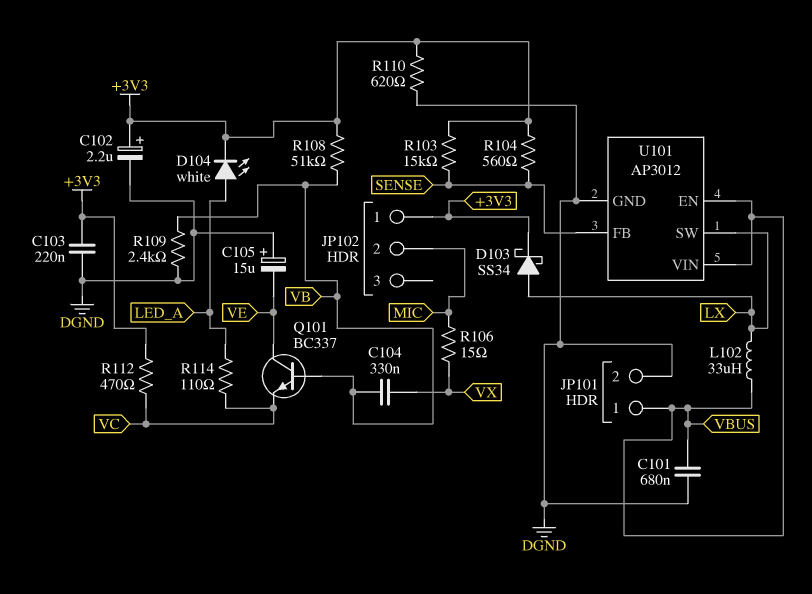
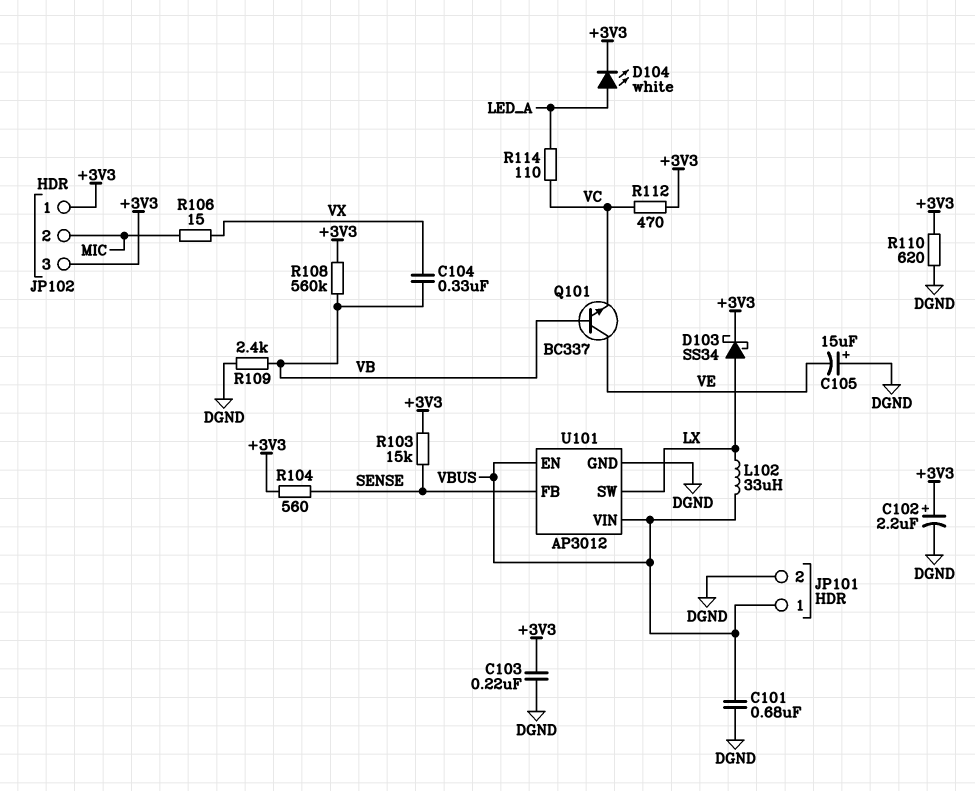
JP102 pin 3: none -> +3V3
R108: 51k (+3V3, VB) -> 560k (+3V3, VB)

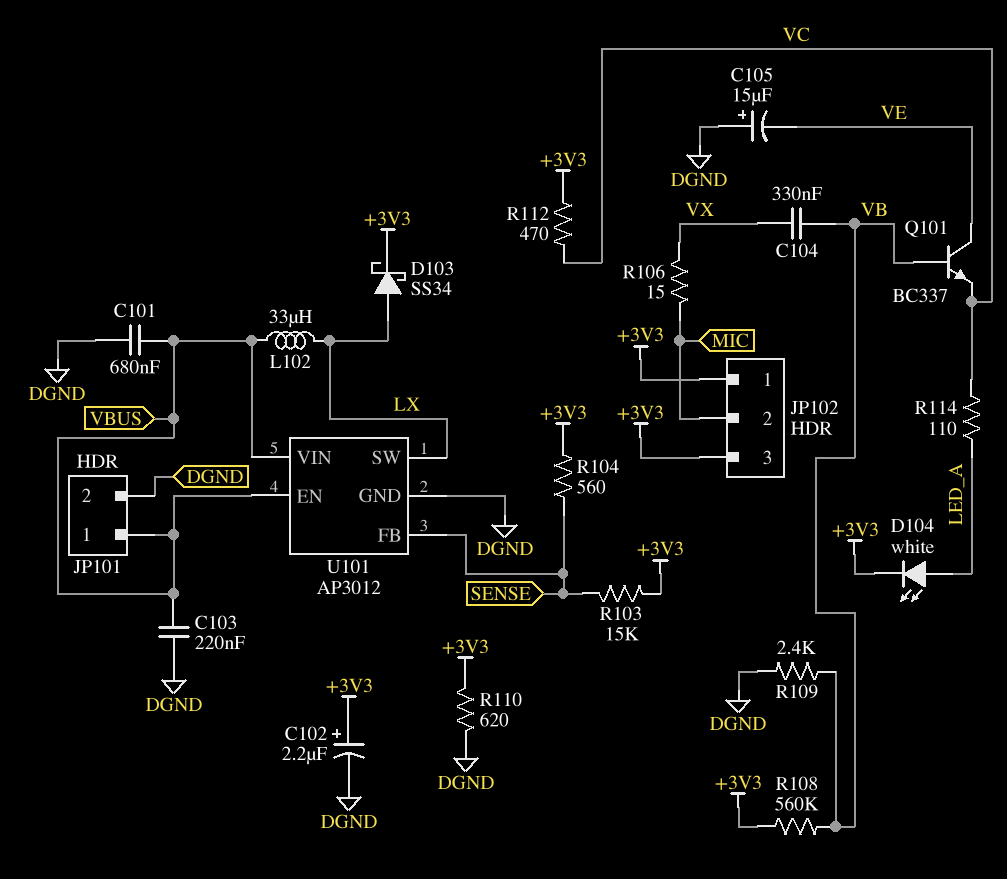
C103: 220nF (+3V3, DGND) -> 220nF (DGND, VBUS)

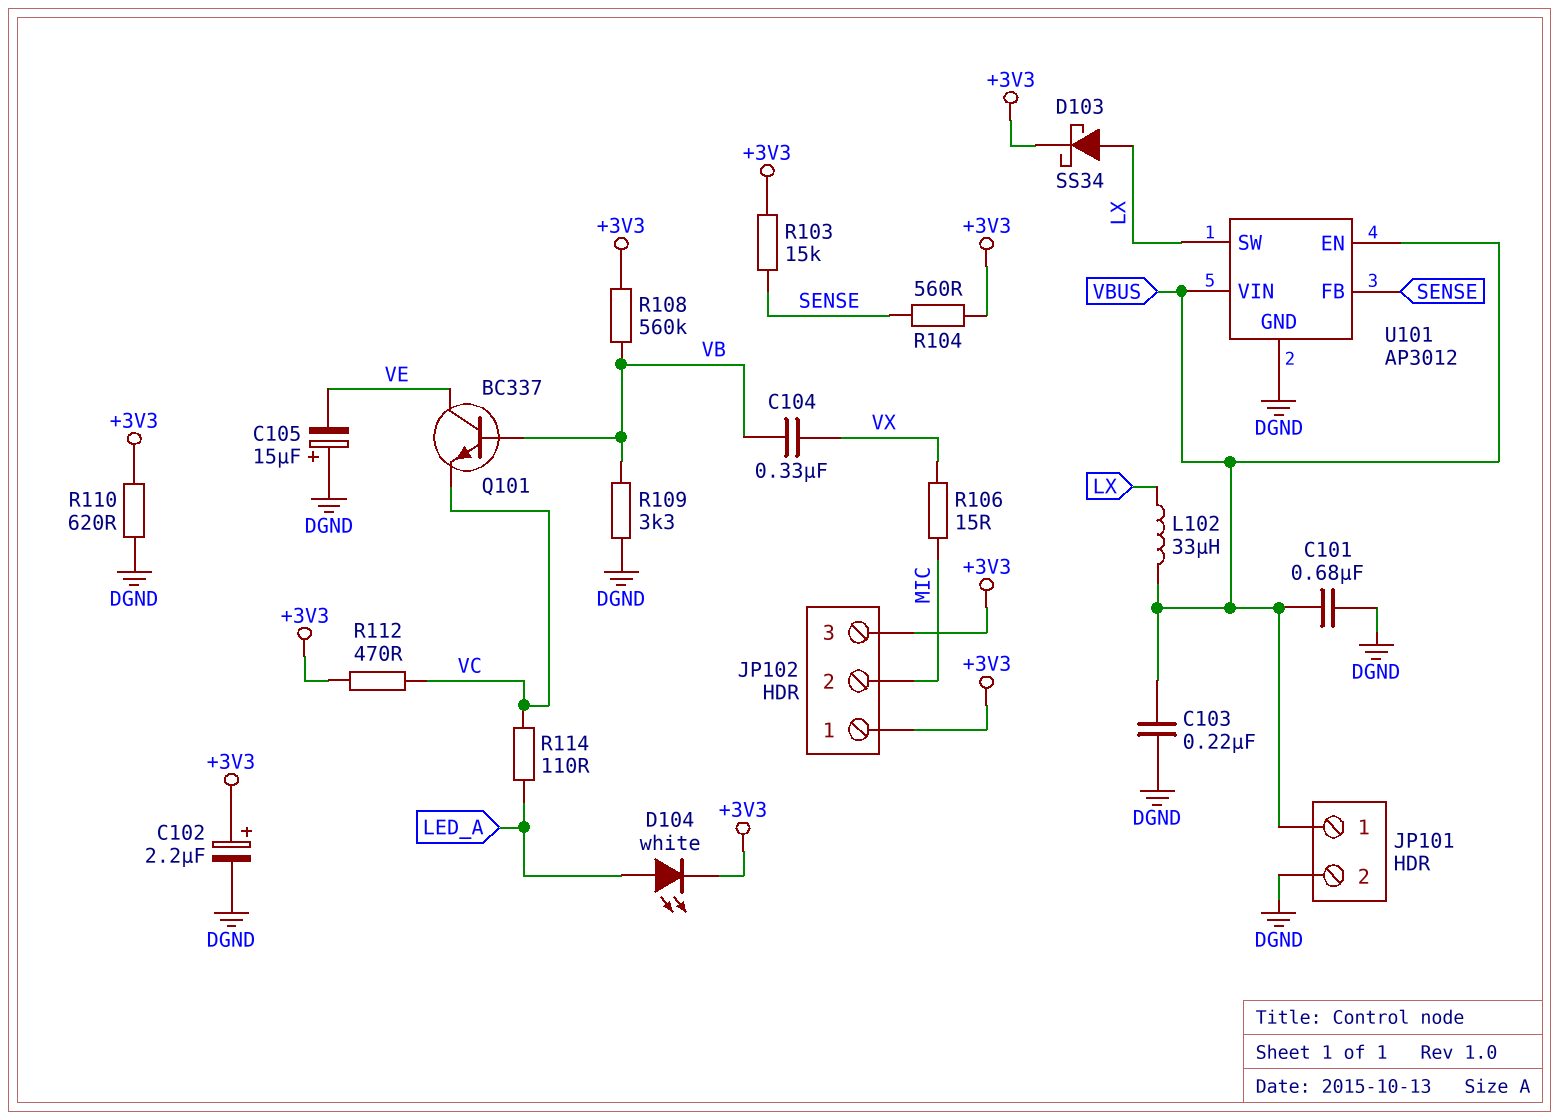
R109: 2.4k (DGND, VB) -> 3.3k (DGND, VB)

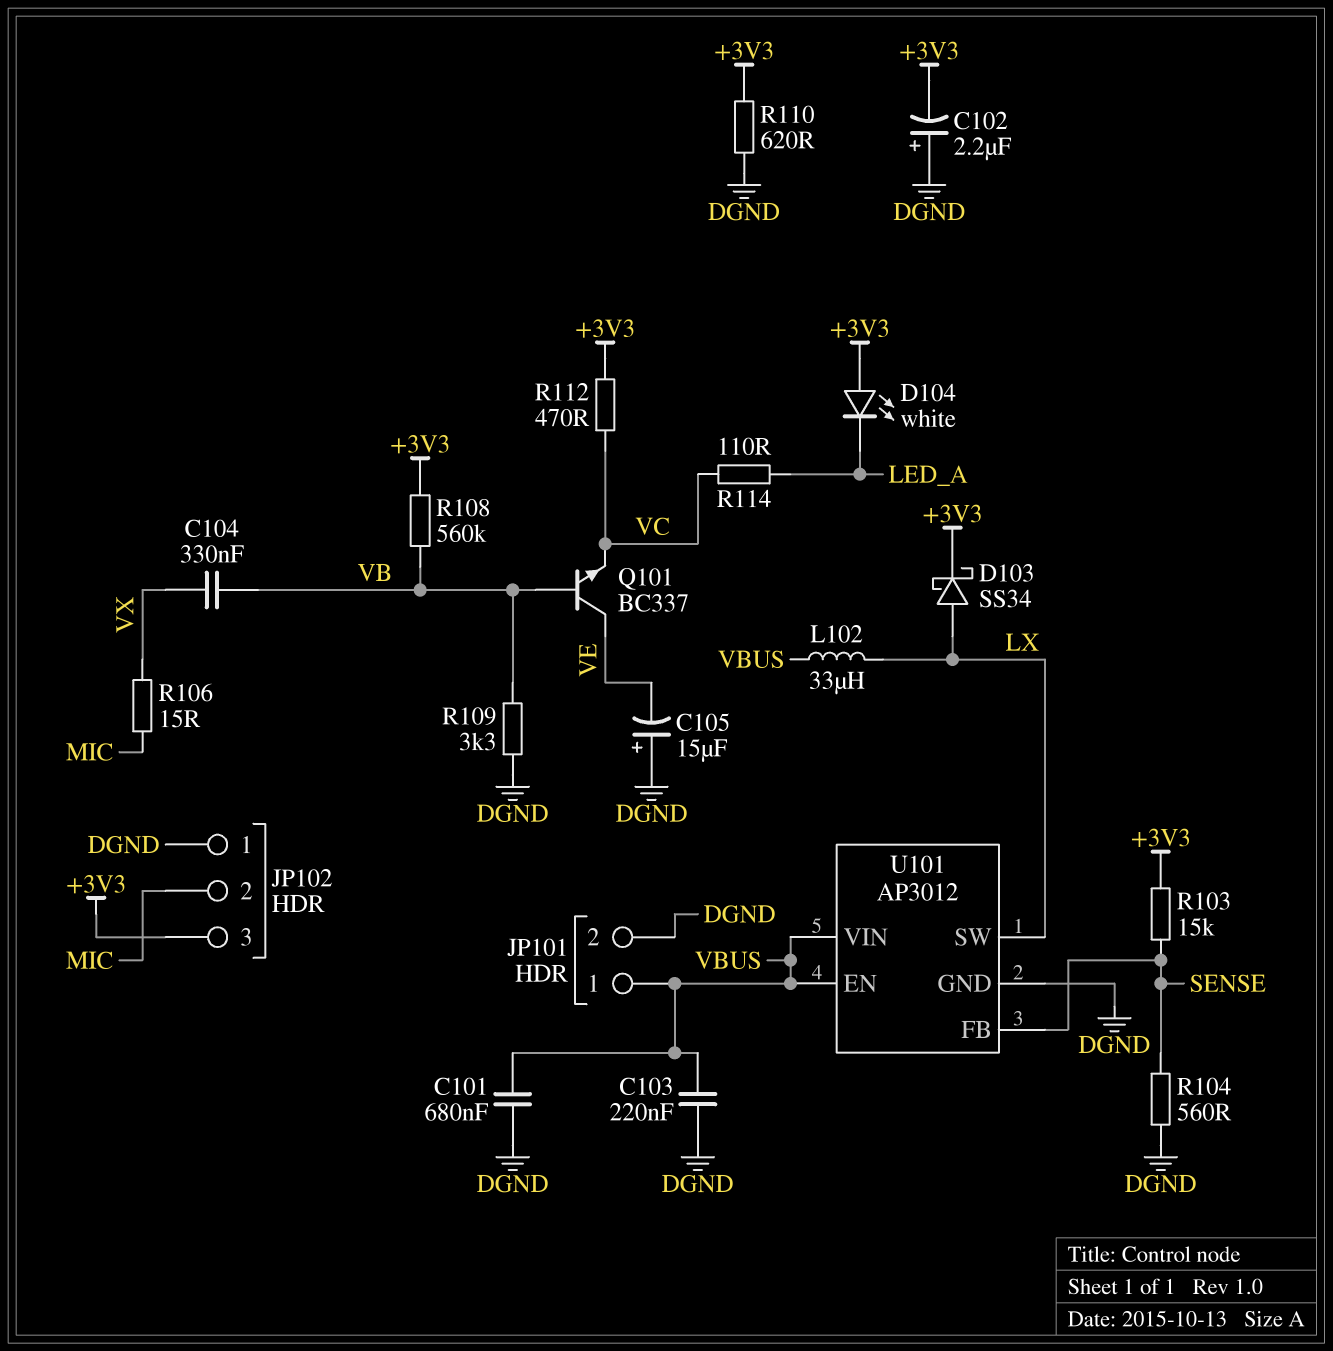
C102: 2.2uF (plus +3V3, minus DGND) -> 2.2uF (plus DGND, minus +3V3)
D104: LED white (A LED_A, K +3V3) -> LED white (A +3V3, K LED_A)
JP102 pin 1: +3V3 -> DGND
R104: 560 (+3V3, SENSE) -> 560 (DGND, SENSE)

